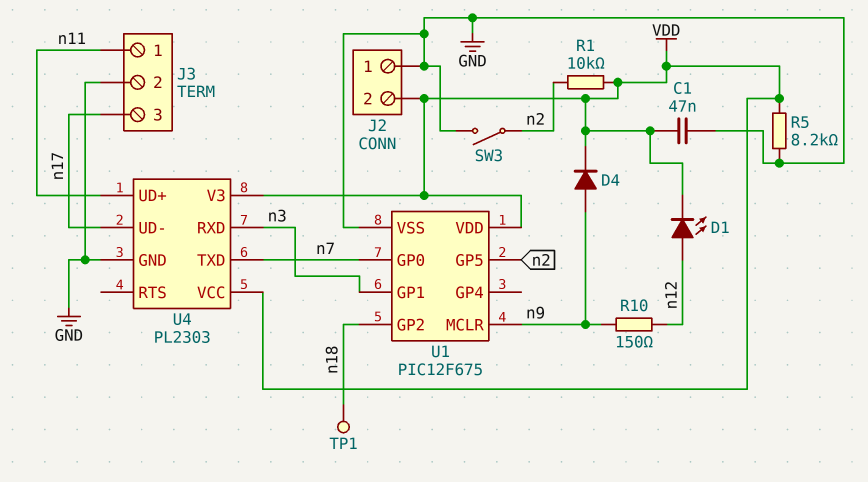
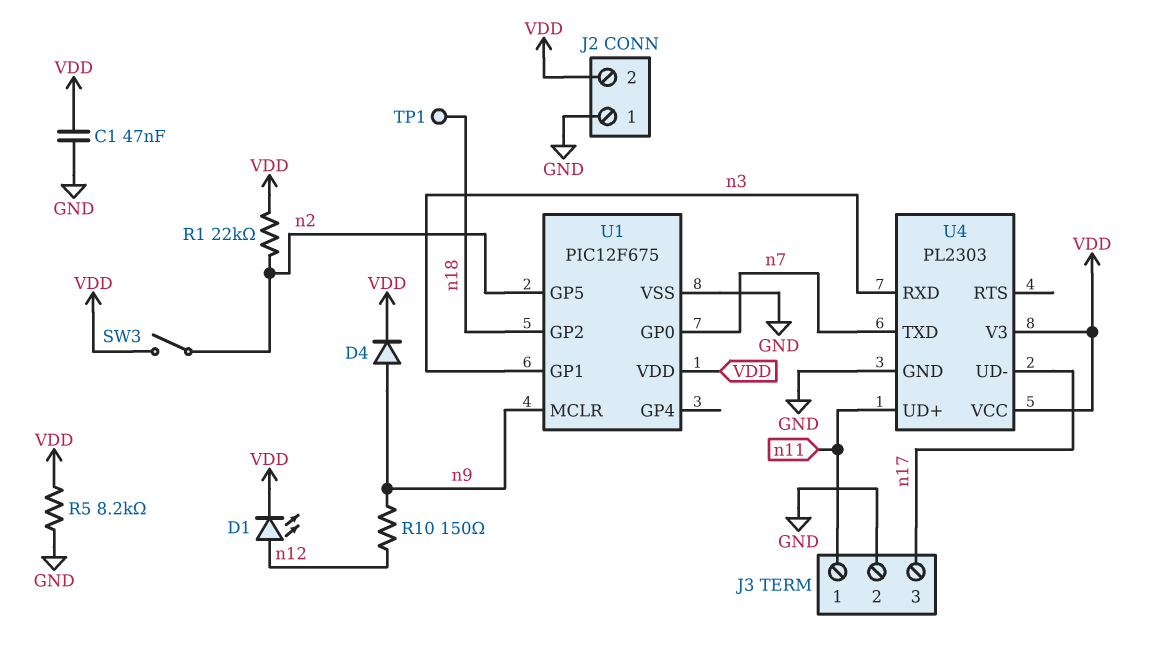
R1: 10k (VDD, n2) -> 22k (VDD, n2)
SW3: switch (GND, n2) -> switch (VDD, n2)

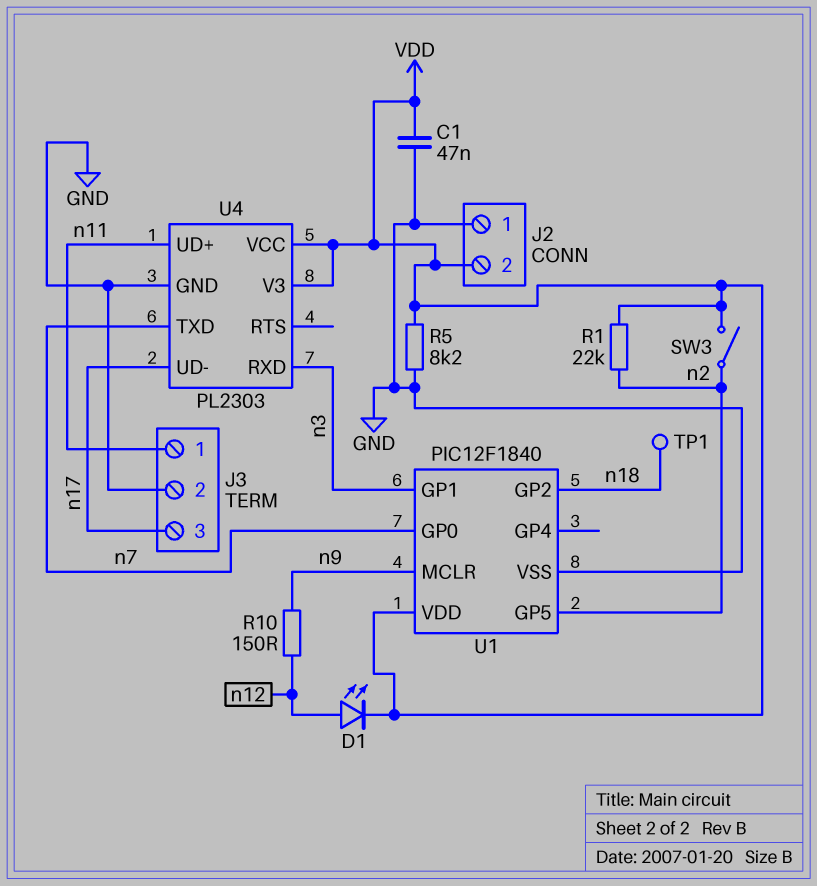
D4: diode (A n9, K VDD) -> none
U1: PIC12F675 -> PIC12F1840

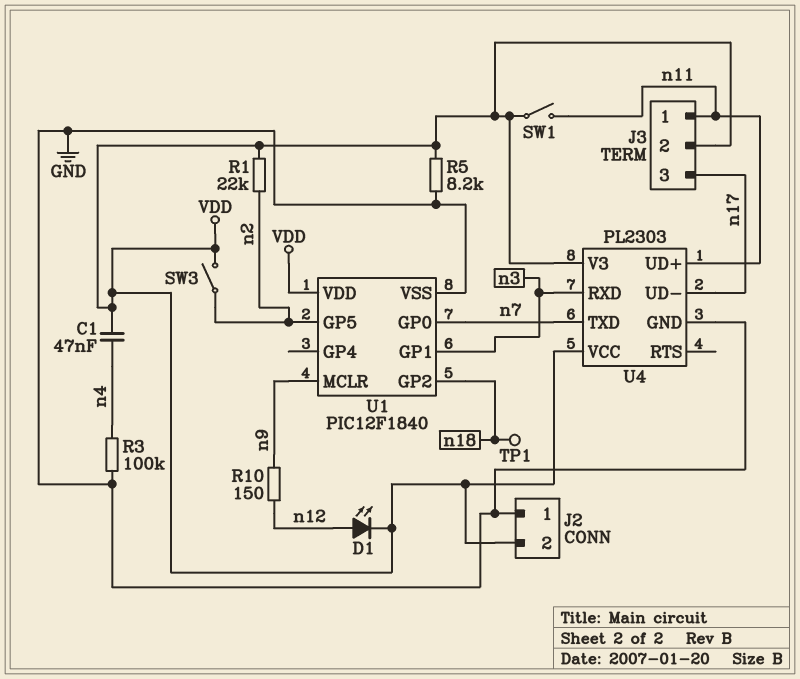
C1: 47nF (GND, VDD) -> 47nF (VDD, n4)
J3 pin 2: GND -> VDD
R3: none -> 100k (GND, n4)
SW1: none -> switch (VDD, n11)

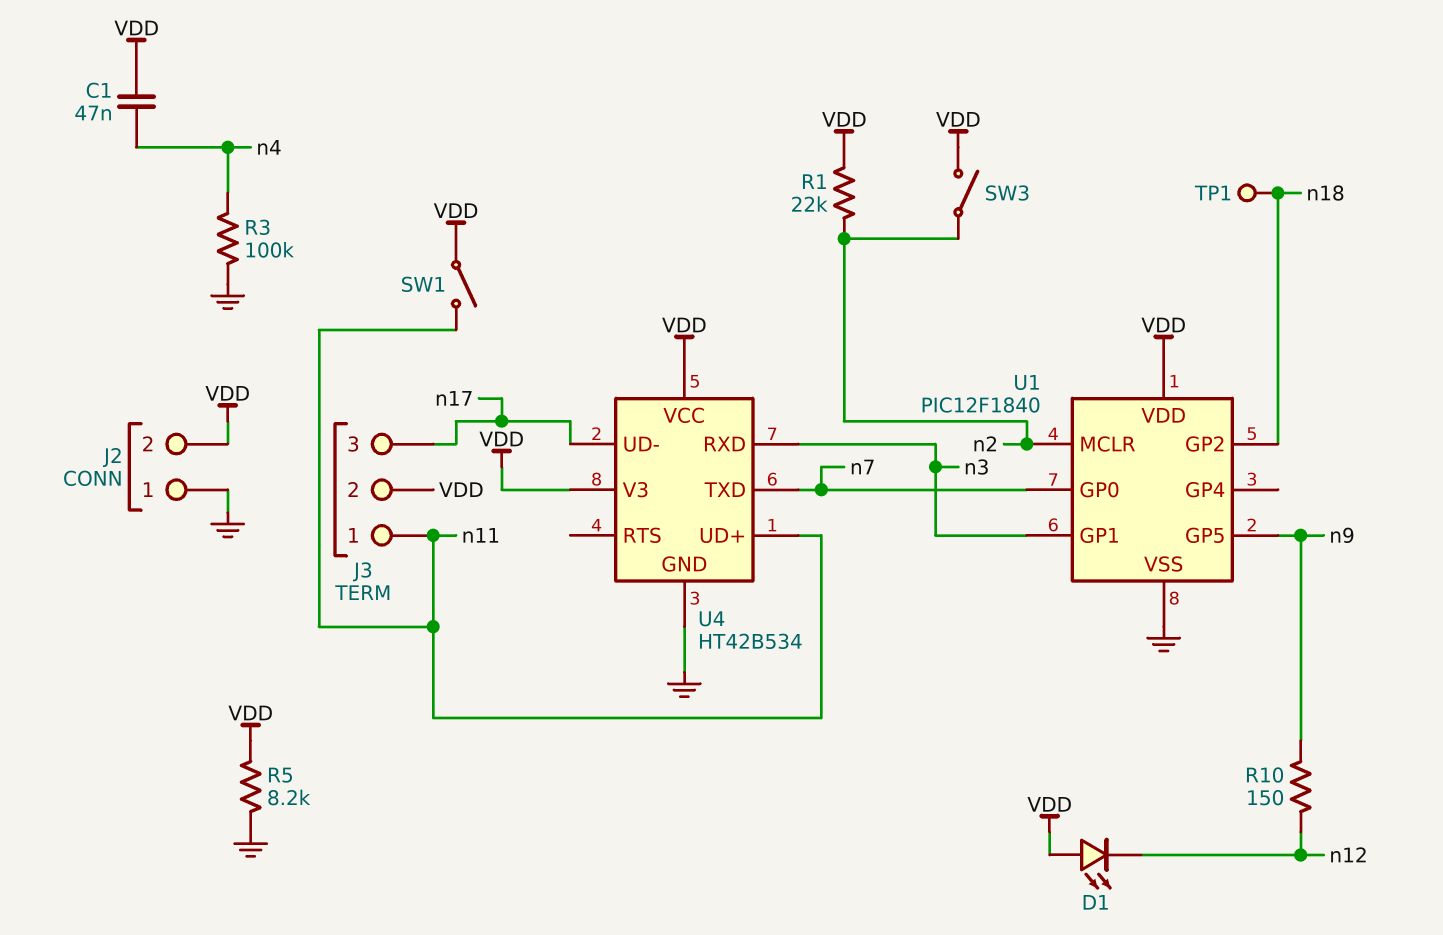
D1: LED (A n12, K VDD) -> LED (A VDD, K n12)
U1 pin GP5: n2 -> n9
U1 pin MCLR: n9 -> n2
U4: PL2303 -> HT42B534

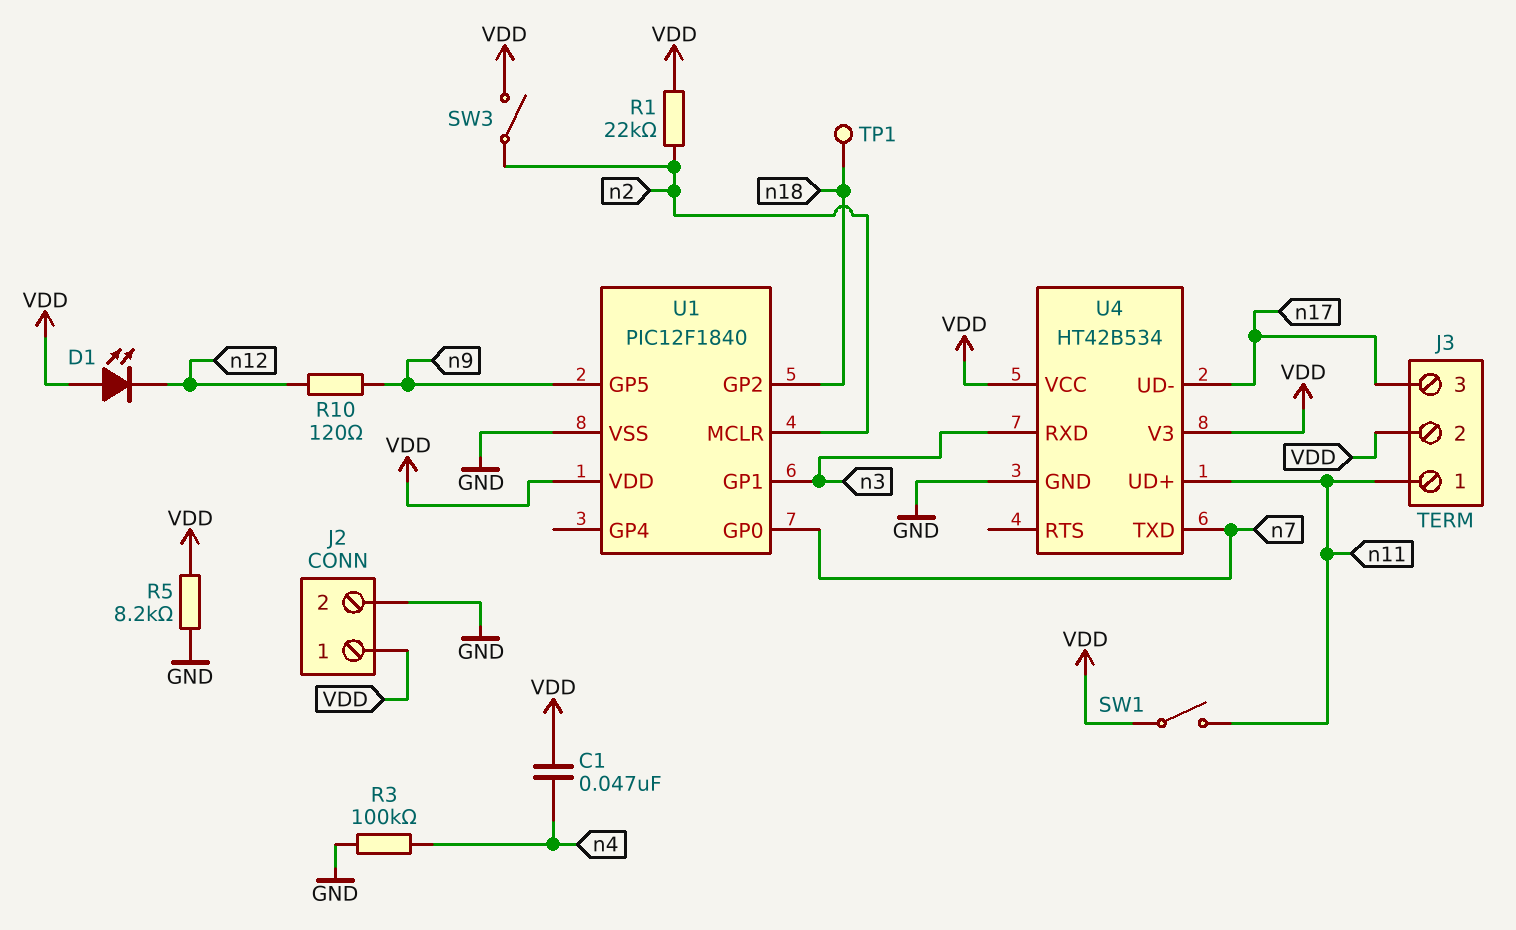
J2 pin 1: GND -> VDD
J2 pin 2: VDD -> GND
R10: 150 (n9, n12) -> 120 (n9, n12)

